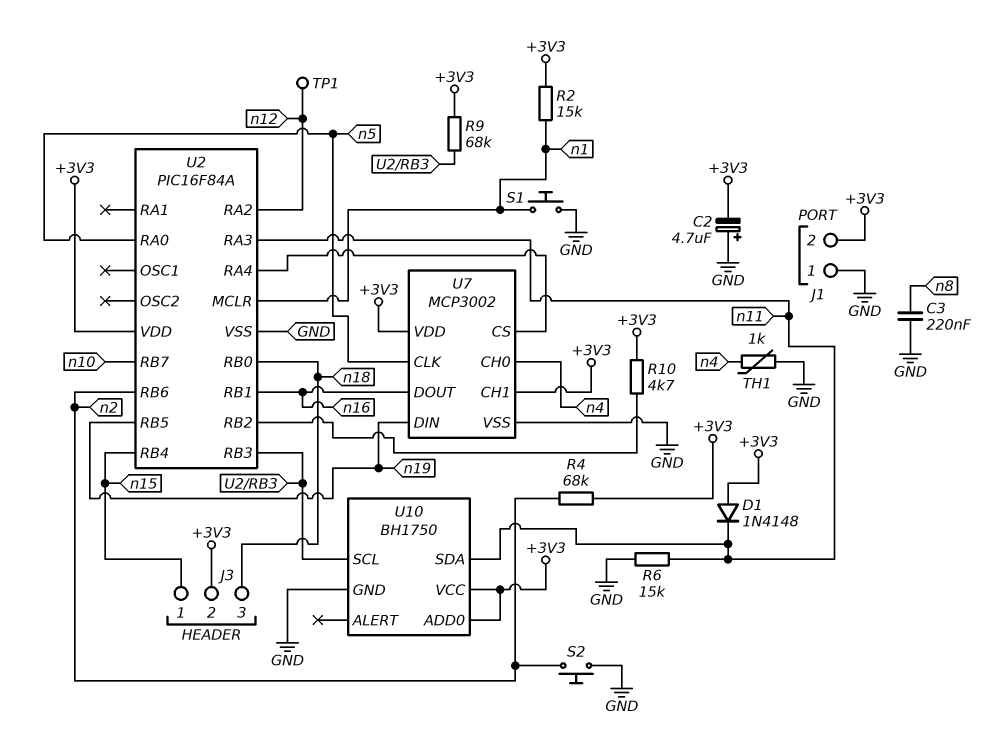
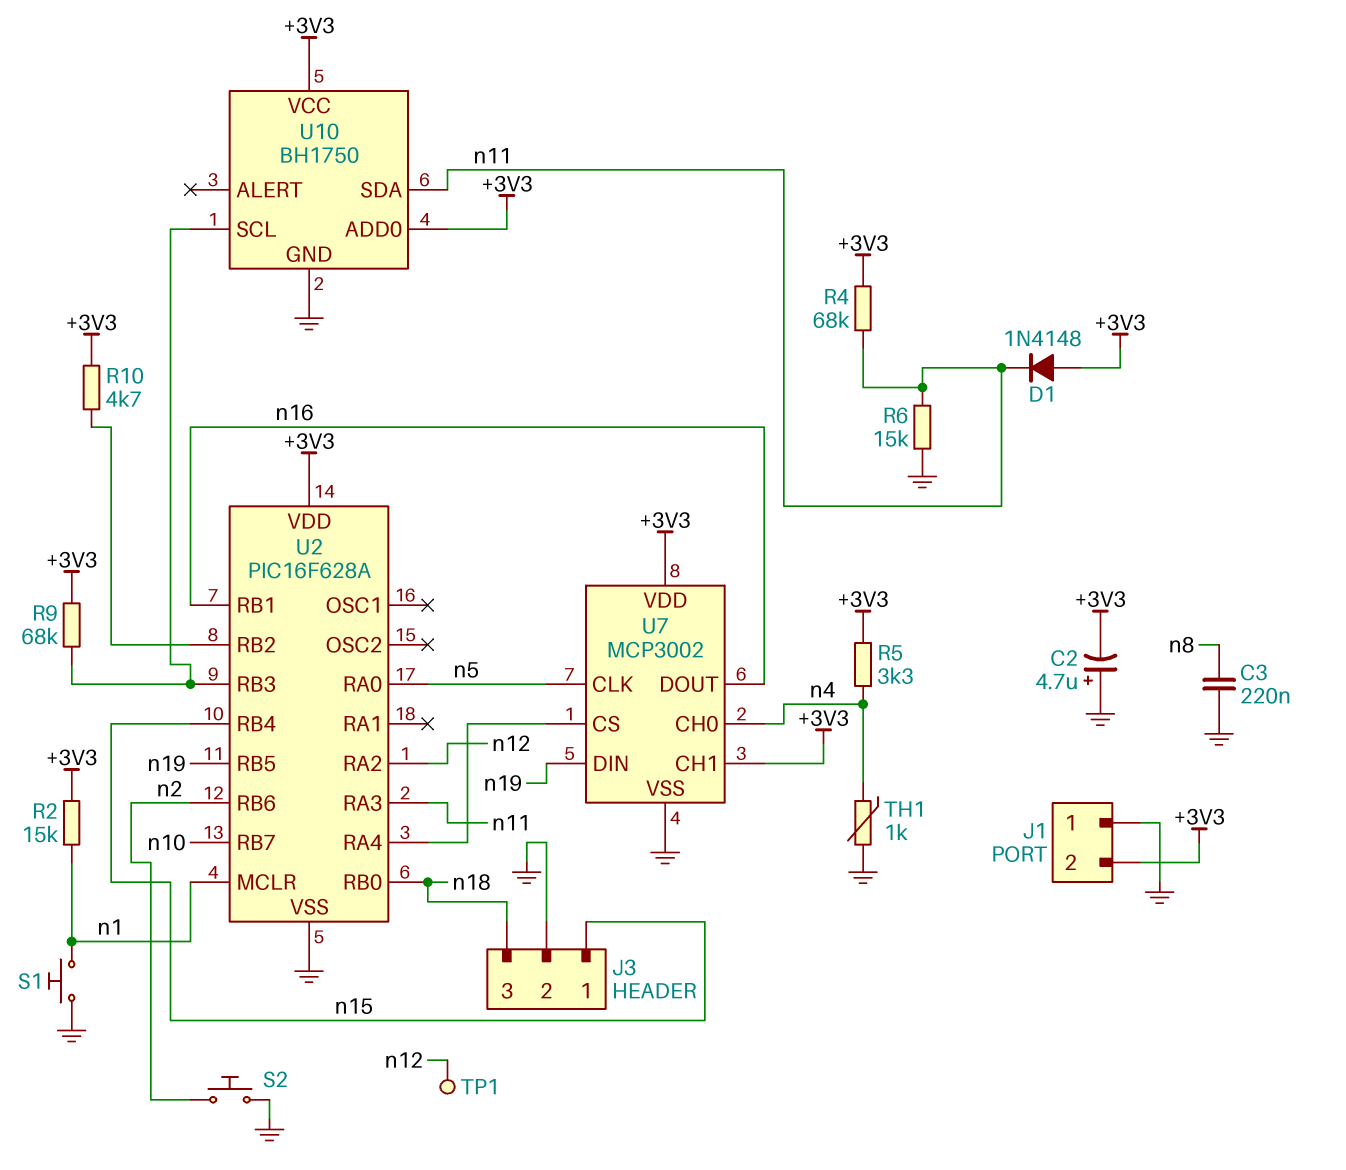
J3 pin 2: +3V3 -> GND
R4: 68k (+3V3, n2) -> 68k (+3V3, n11)
R5: none -> 3.3k (+3V3, n4)
U2: PIC16F84A -> PIC16F628A

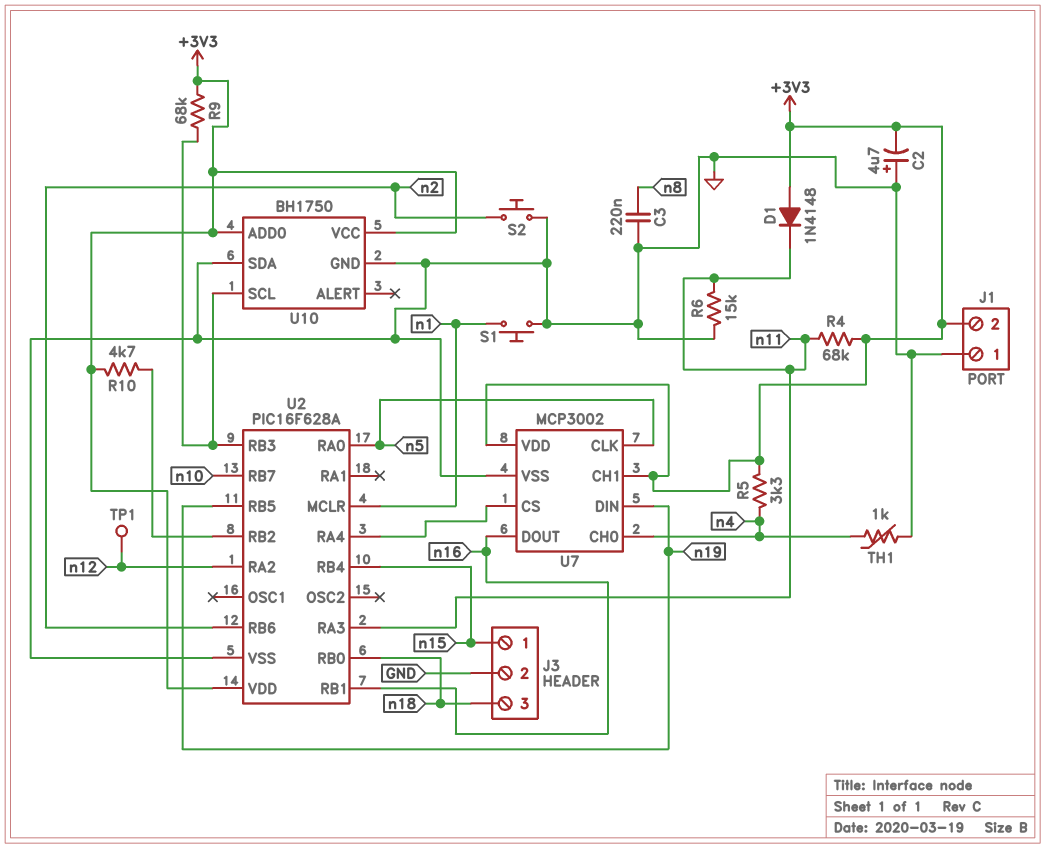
R2: 15k (+3V3, n1) -> none
U10 pin SDA: n11 -> GND

